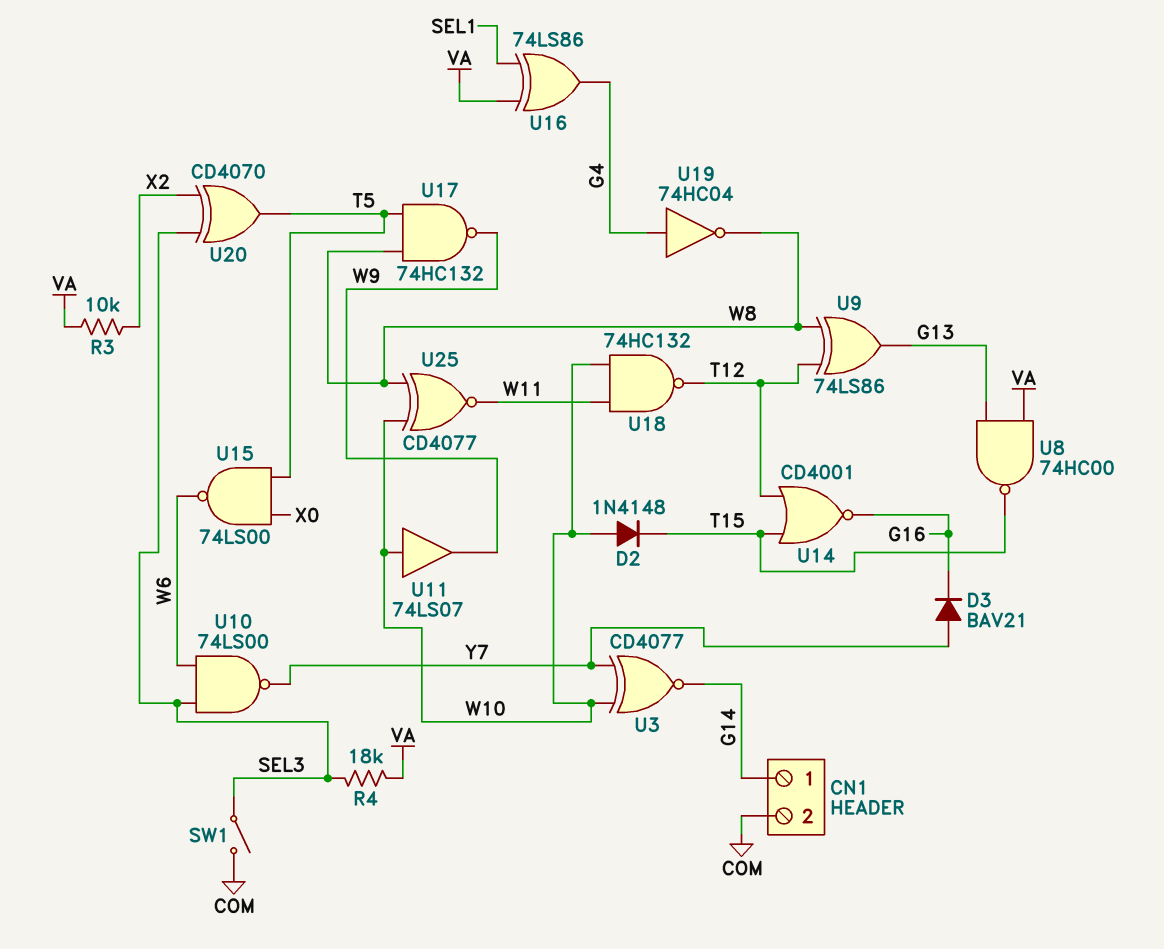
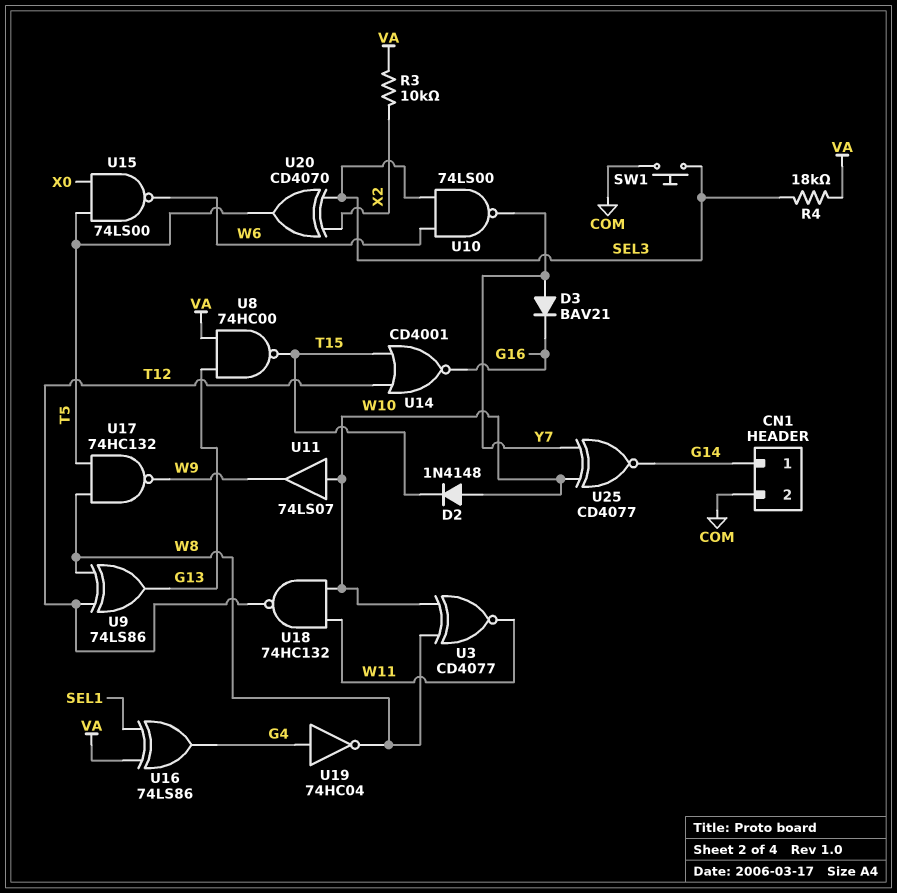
SW1: switch (COM, SEL3) -> button (COM, SEL3)
U3: XNOR CD4077 (in W10, in Y7, out G14) -> XNOR CD4077 (in W8, in W10, out W11)
U25: XNOR CD4077 (in W8, in W10, out W11) -> XNOR CD4077 (in W10, in Y7, out G14)

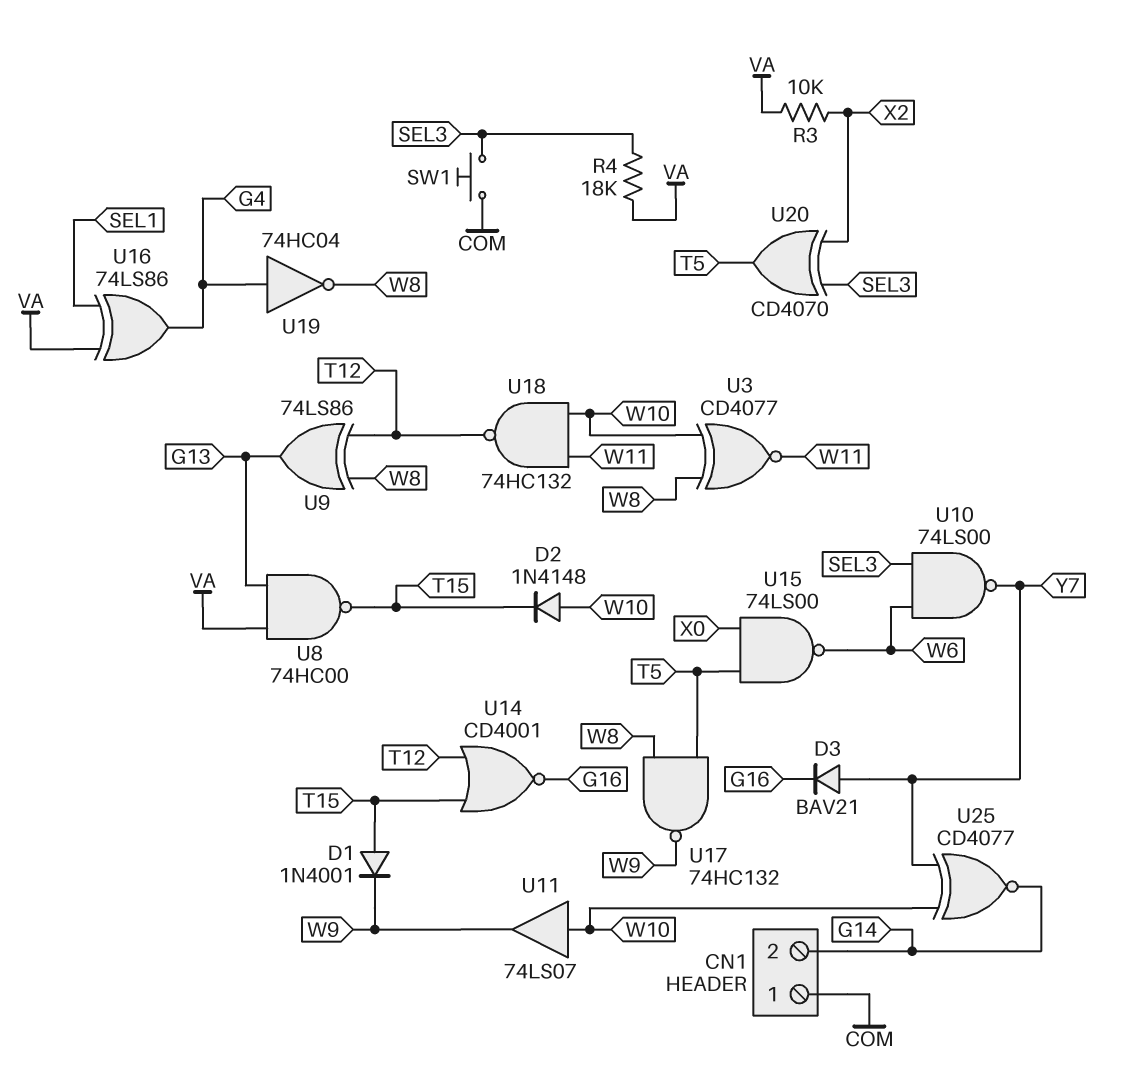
CN1 pin 1: G14 -> COM
CN1 pin 2: COM -> G14
D1: none -> diode 1N4001 (A T15, K W9)

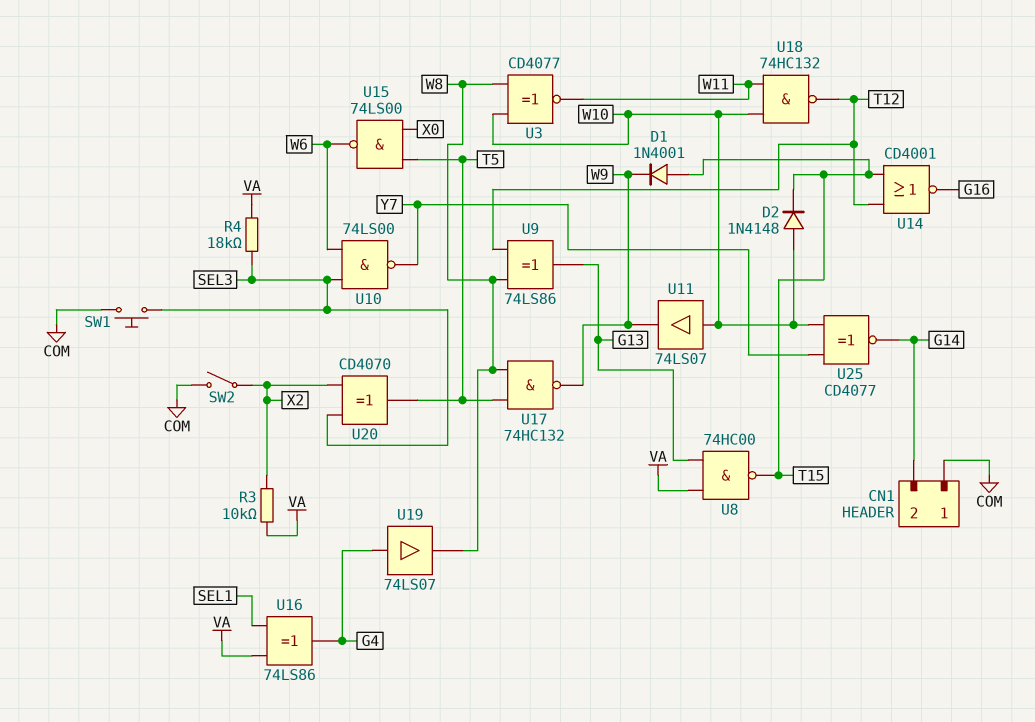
D3: diode BAV21 (A Y7, K G16) -> none
SW2: none -> switch (COM, X2)
U19: NOT 74HC04 (in G4, out W8) -> buffer 74LS07 (in G4, out W8)

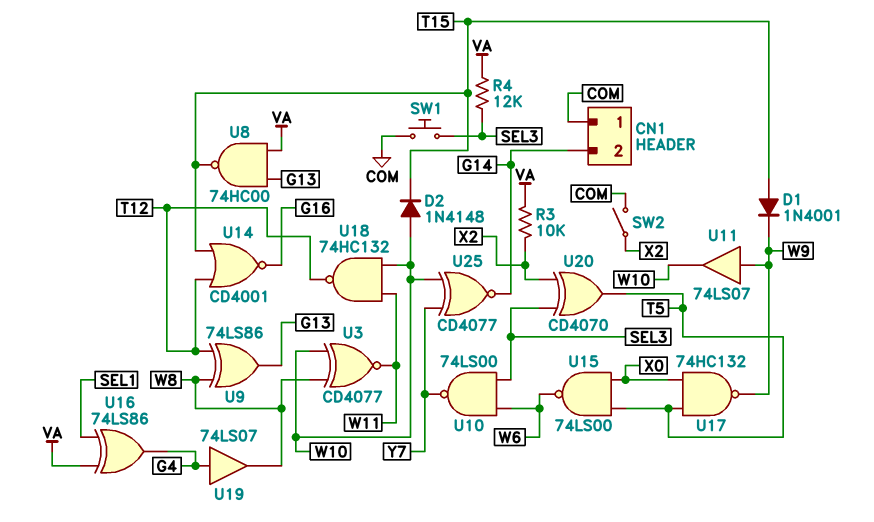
R4: 18k (SEL3, VA) -> 12k (SEL3, VA)
U11: buffer 74LS07 (in W10, out W9) -> buffer 74LS07 (in W9, out W10)
U17: NAND 74HC132 (in T5, in W8, out W9) -> NAND 74HC132 (in T5, in X0, out W9)

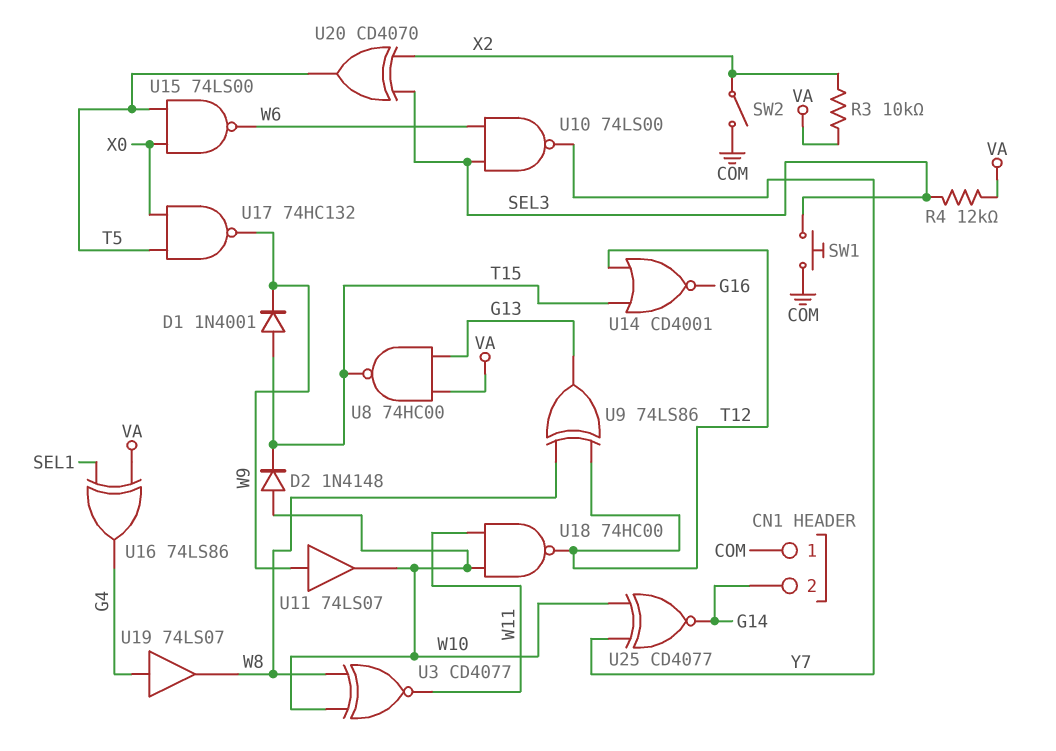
U18: NAND 74HC132 (in W10, in W11, out T12) -> NAND 74HC00 (in W10, in W11, out T12)

